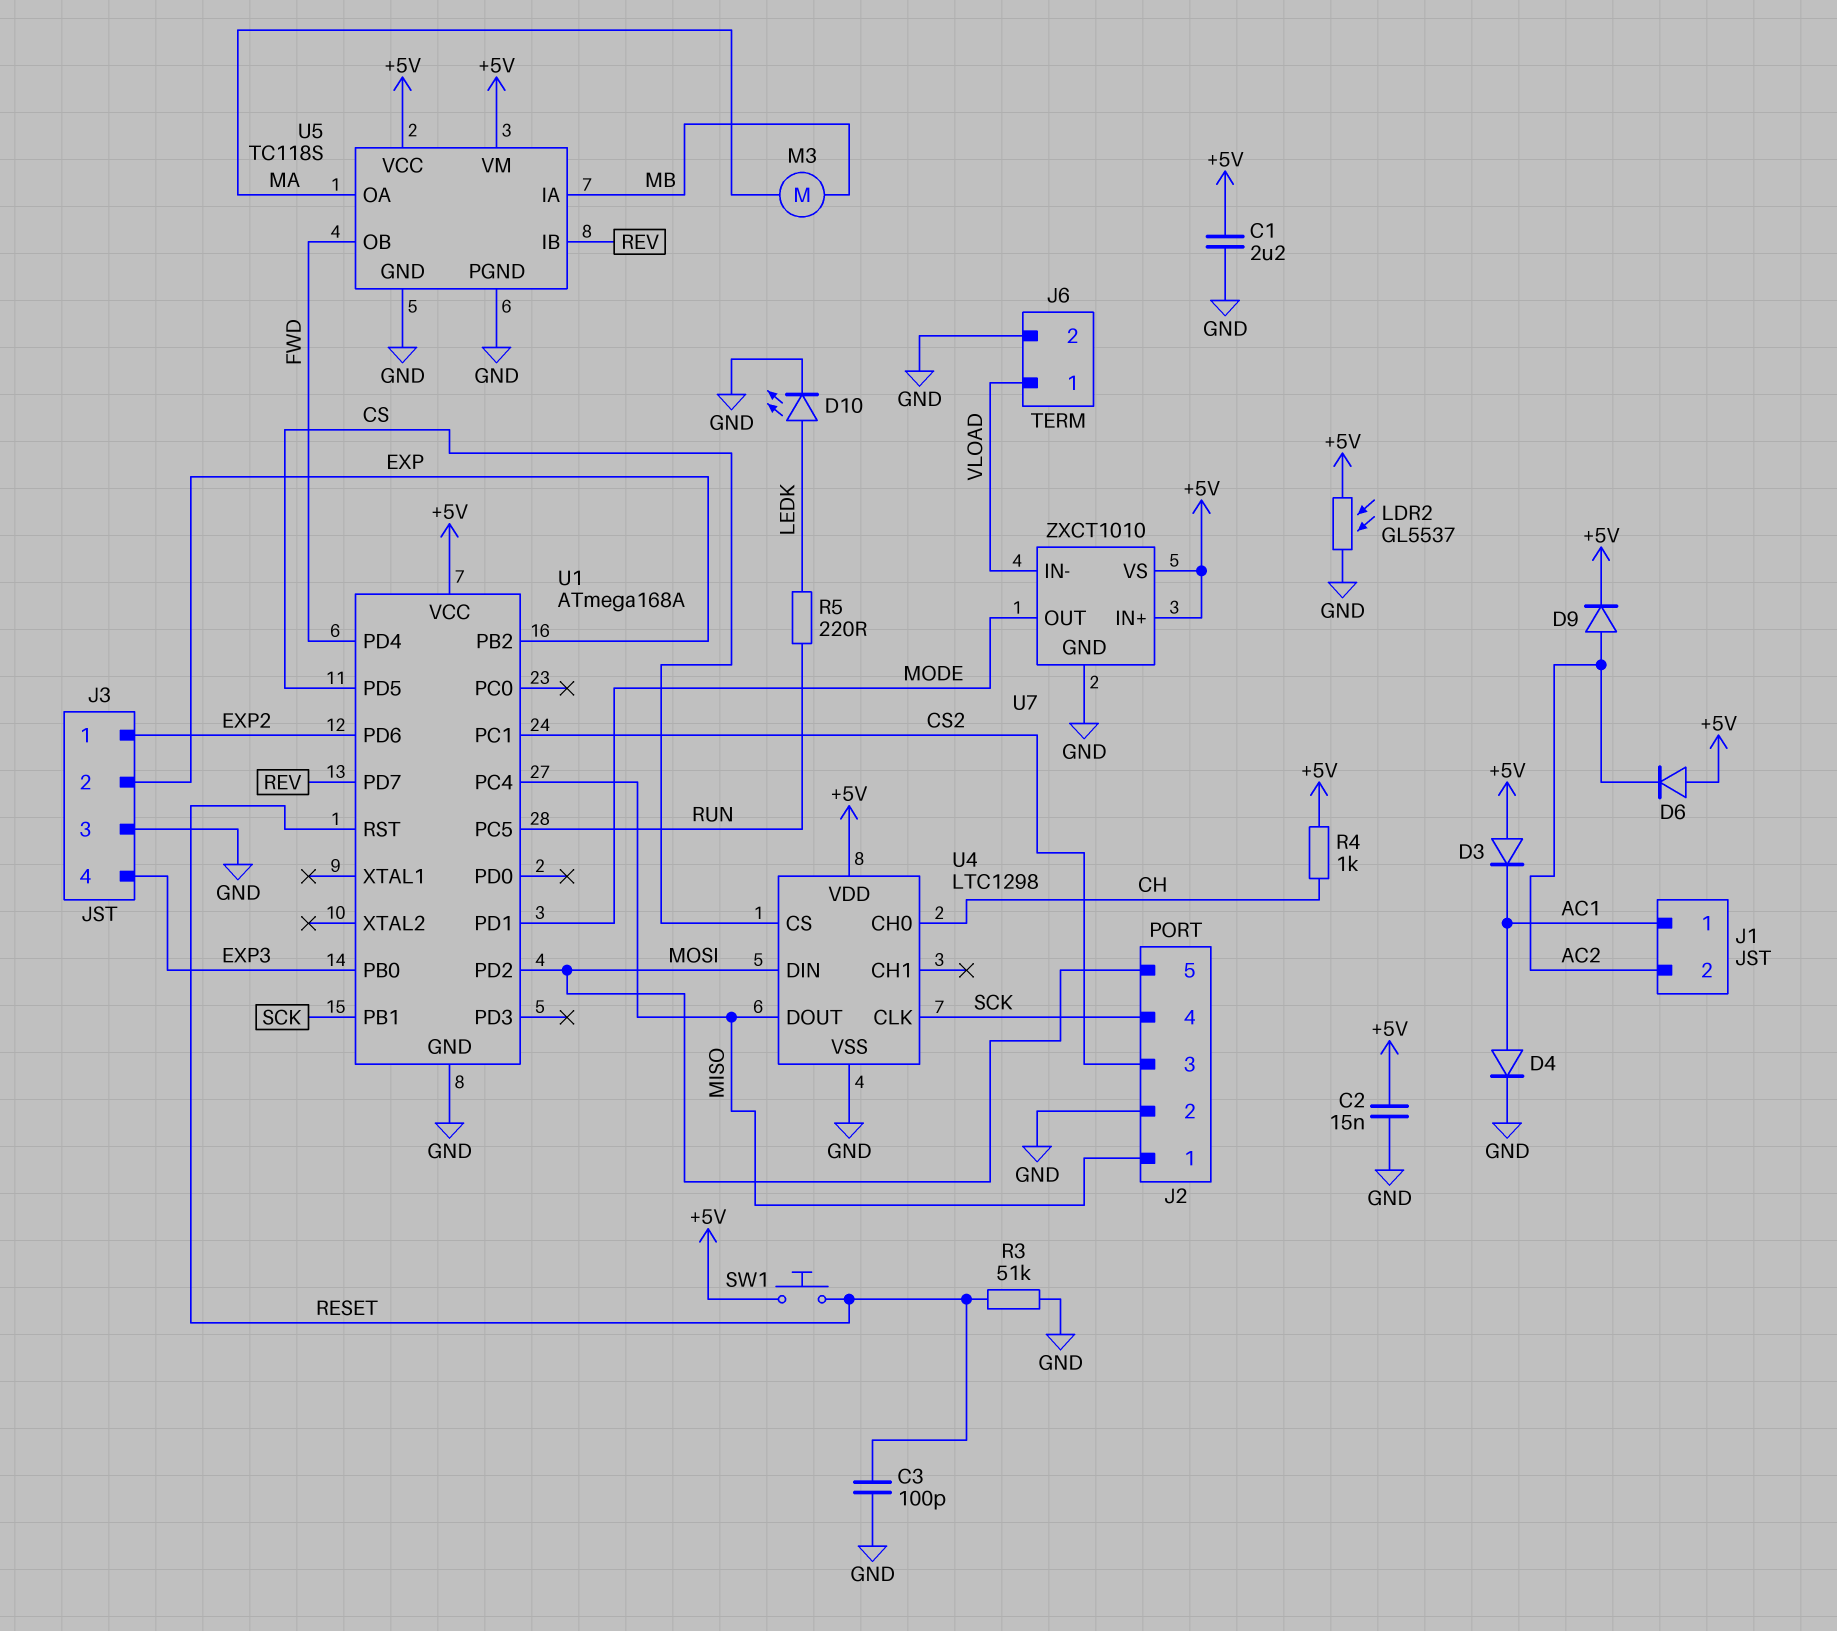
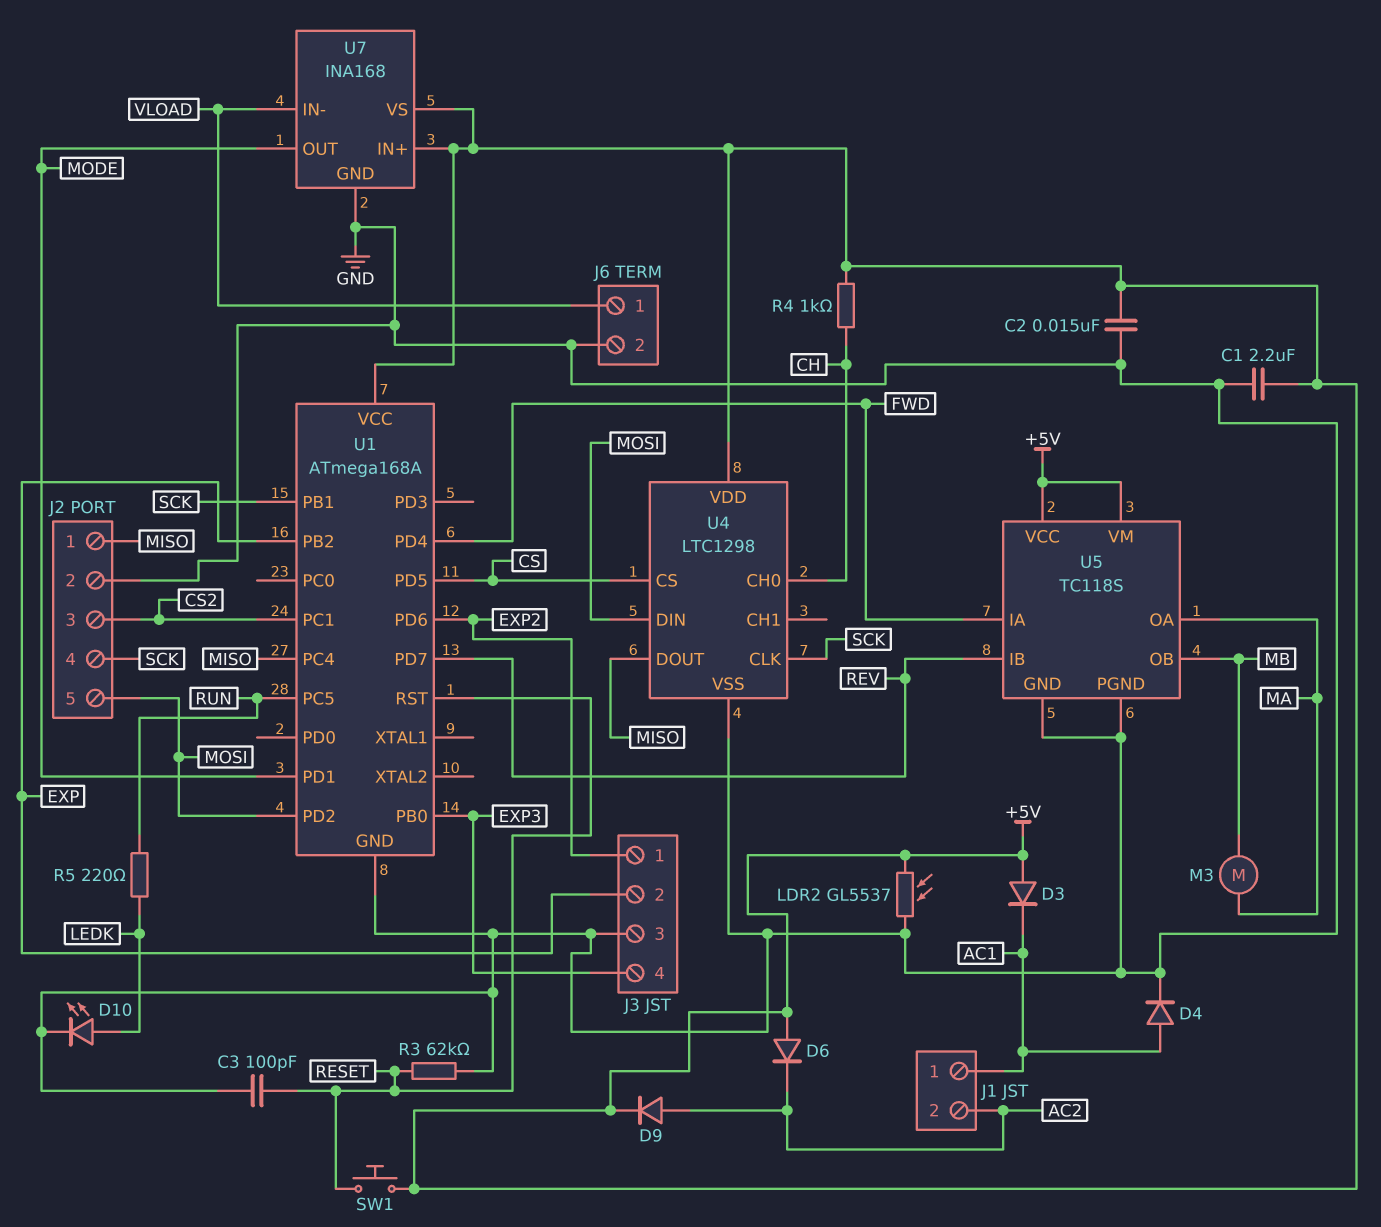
R3: 51k (GND, RESET) -> 62k (GND, RESET)
U5 pin IA: MB -> FWD
U5 pin OB: FWD -> MB
U7: ZXCT1010 -> INA168

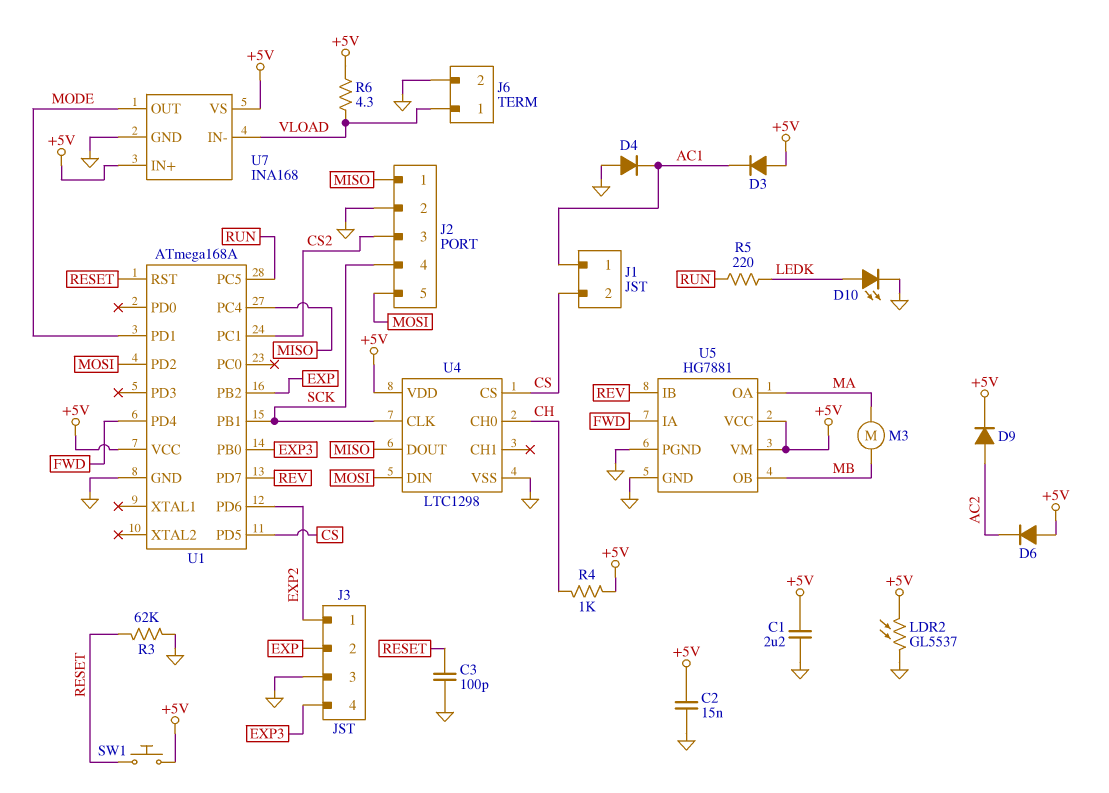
D4: diode (A AC1, K GND) -> diode (A GND, K AC1)
J1 pin 2: AC2 -> CS
R6: none -> 4.3 (+5V, VLOAD)
U5: TC118S -> HG7881

